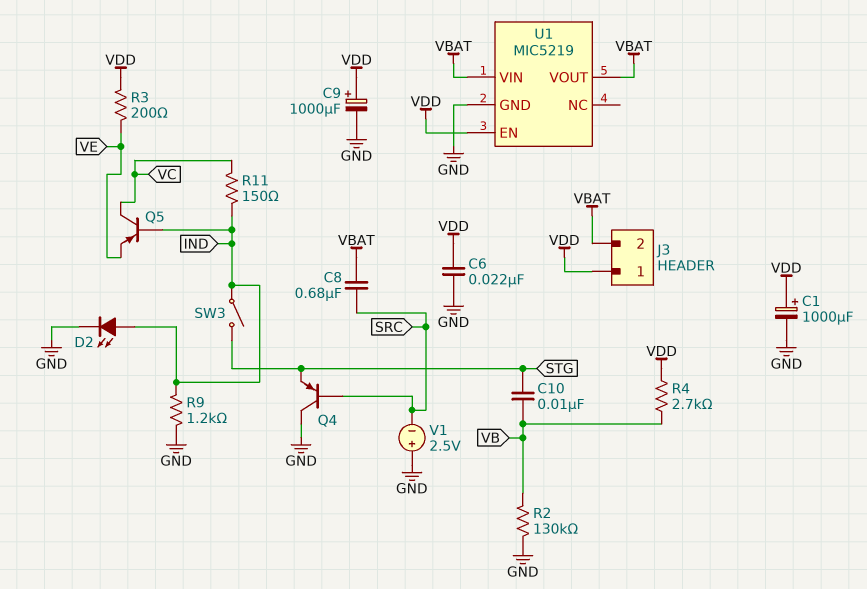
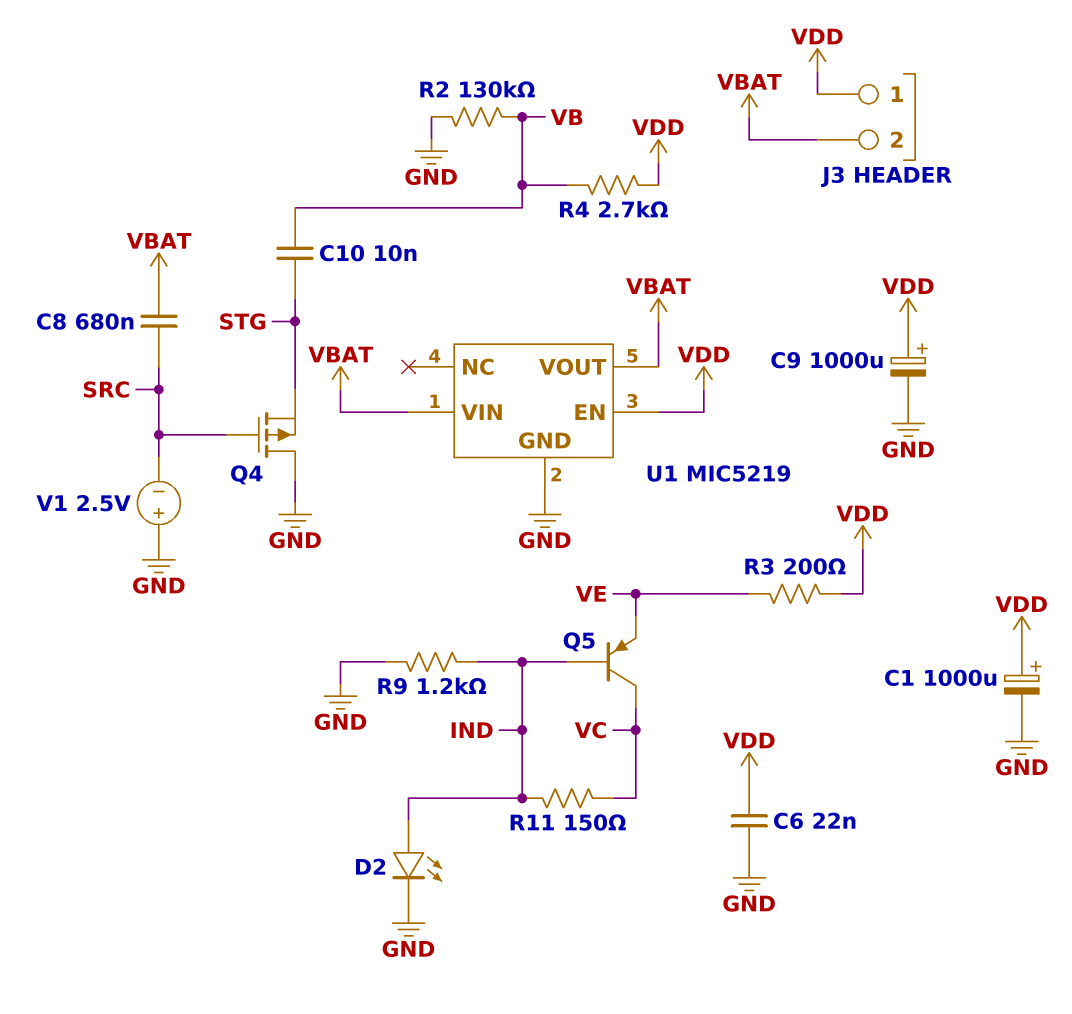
Q4: PNP (B SRC, C GND, E STG) -> PMOS (G SRC, D GND, S STG)
SW3: switch (IND, STG) -> none

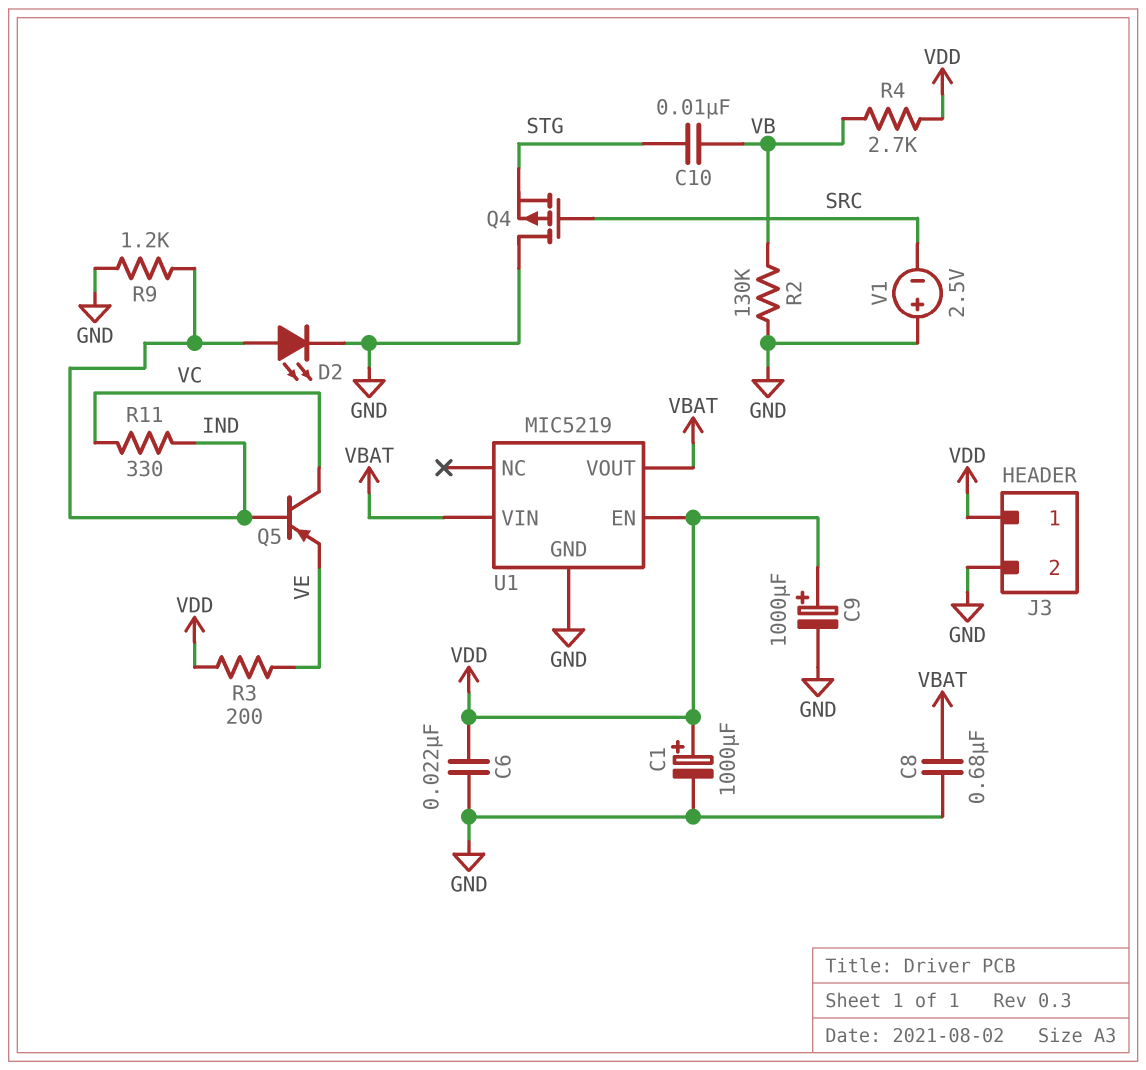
C8: 680nF (SRC, VBAT) -> 680nF (GND, VBAT)
J3 pin 2: VBAT -> GND
R11: 150 (IND, VC) -> 330 (IND, VC)

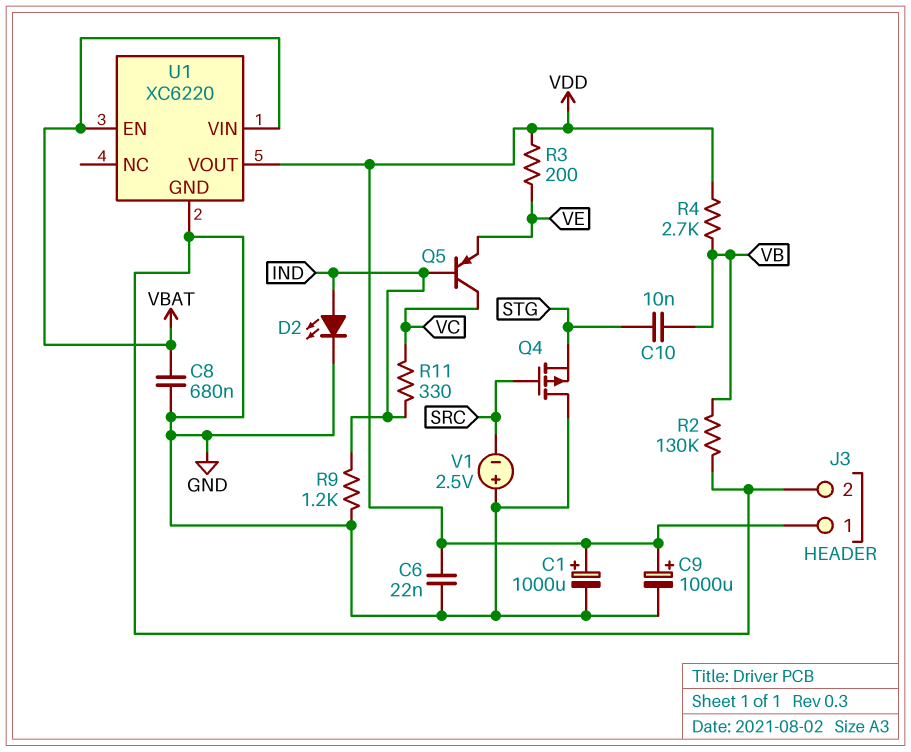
U1: MIC5219 -> XC6220
U1 pin EN: VDD -> VBAT
U1 pin VOUT: VBAT -> VDD

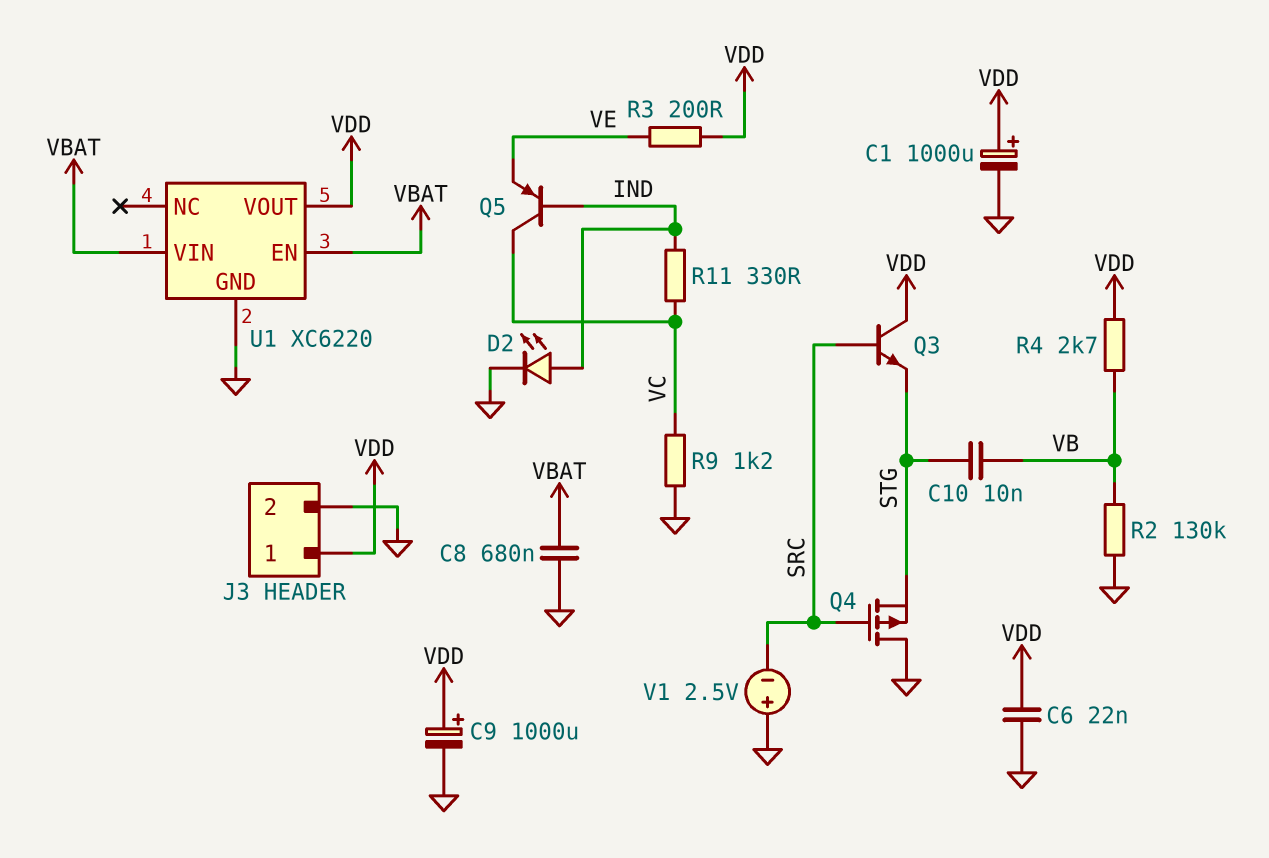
Q3: none -> NPN (B SRC, C VDD, E STG)
R9: 1.2k (GND, IND) -> 1.2k (GND, VC)

